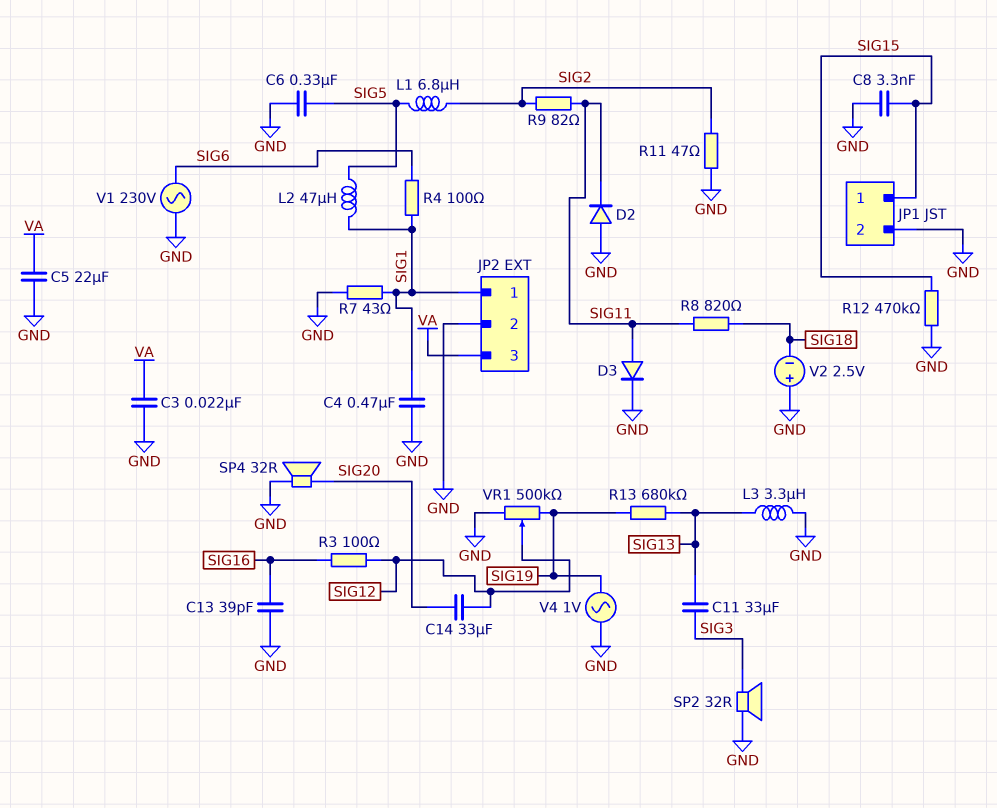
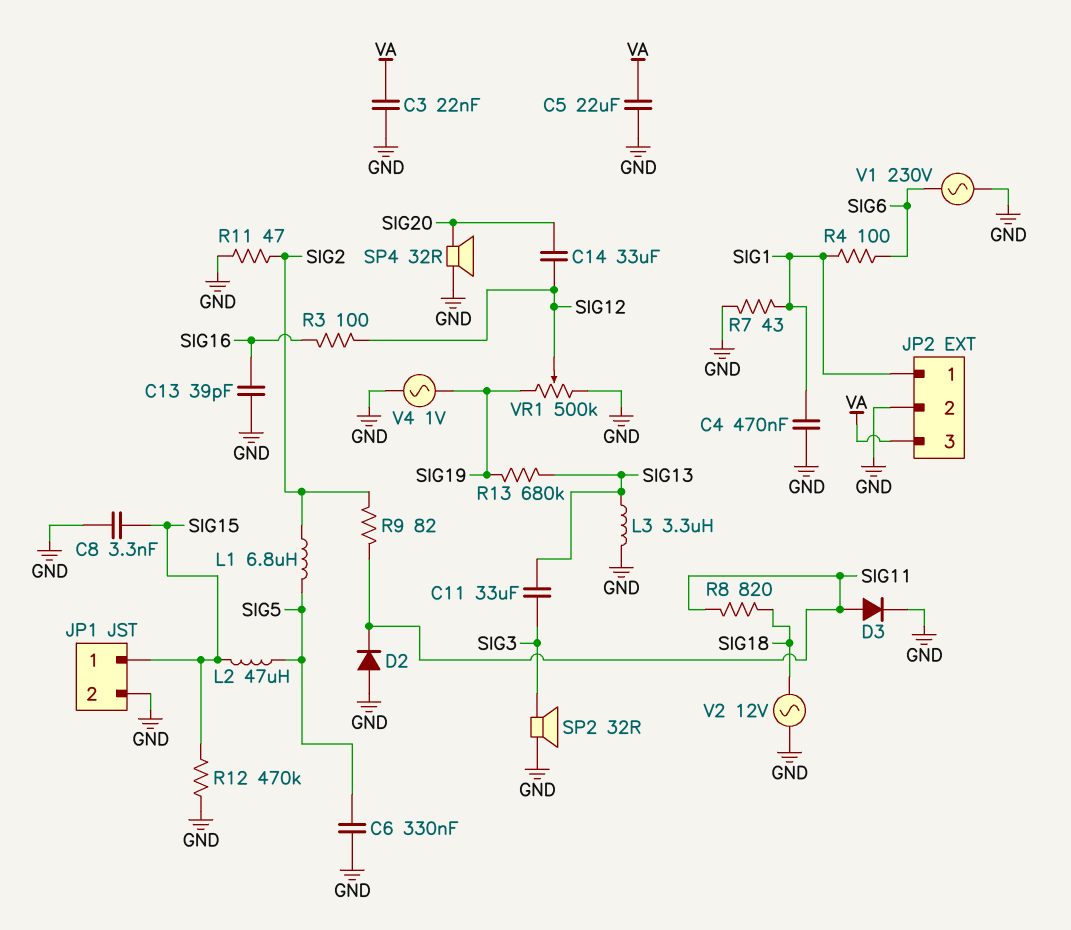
L2: 47uH (SIG1, SIG5) -> 47uH (SIG5, SIG15)
V2: 2.5V (plus GND, minus SIG18) -> AC 12V (GND, SIG18)

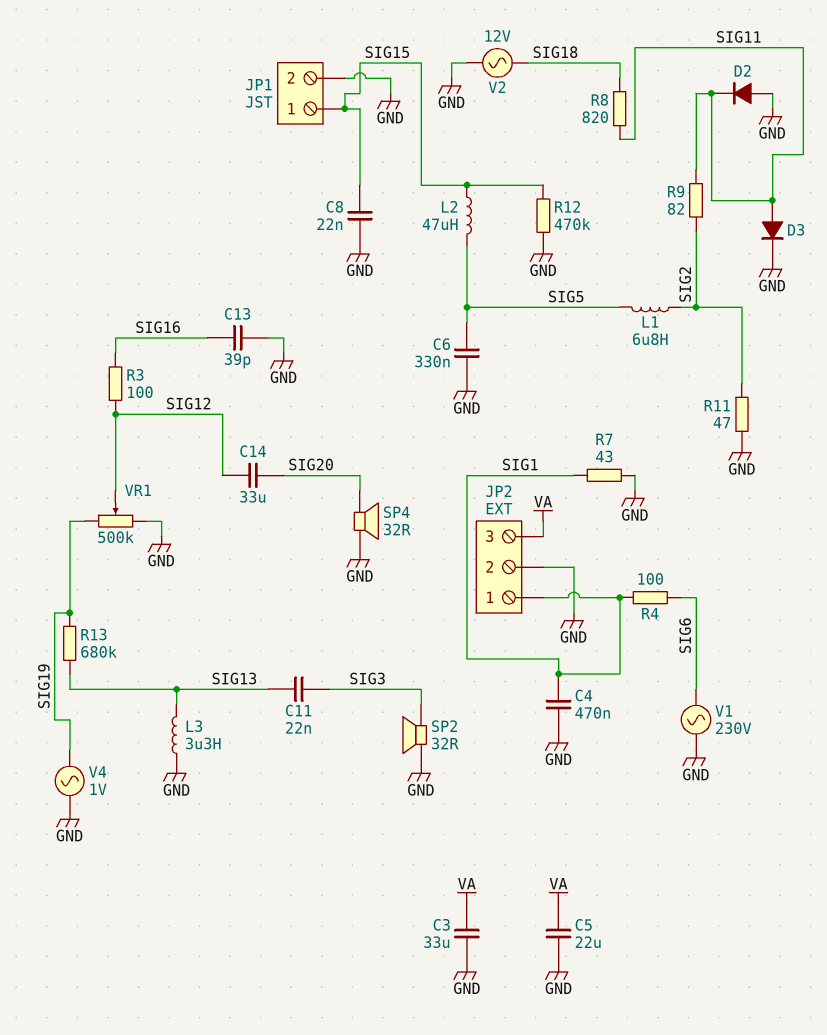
C3: 22nF (GND, VA) -> 33uF (GND, VA)
C8: 3.3nF (GND, SIG15) -> 22nF (GND, SIG15)
C11: 33uF (SIG3, SIG13) -> 22nF (SIG3, SIG13)

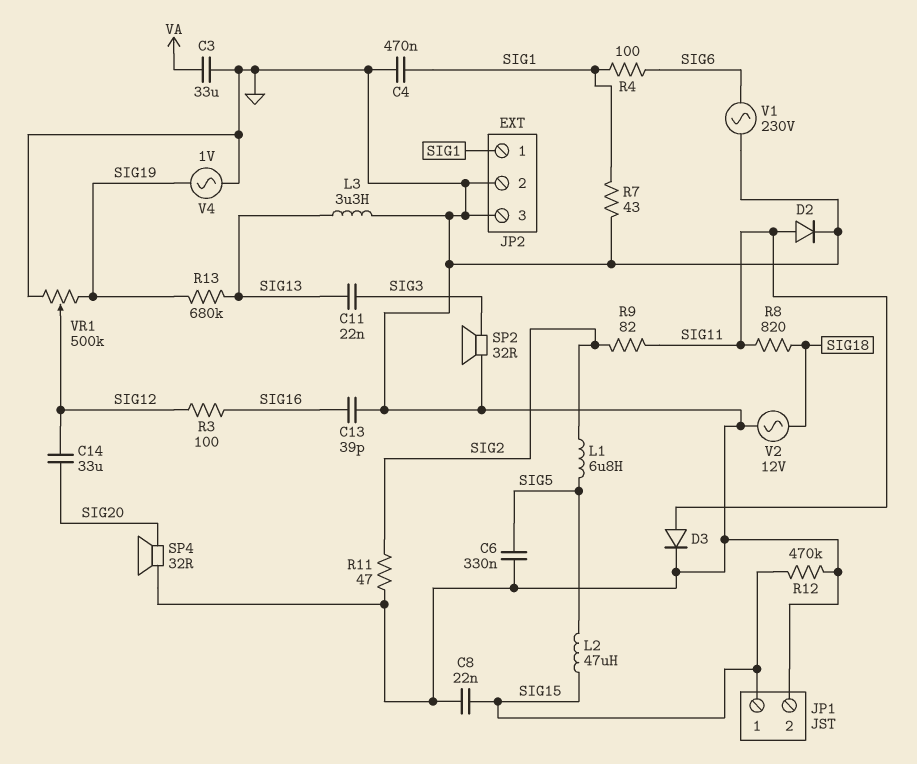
C5: 22uF (GND, VA) -> none
D2: diode (A GND, K SIG11) -> diode (A SIG11, K GND)
JP2 pin 3: VA -> GND

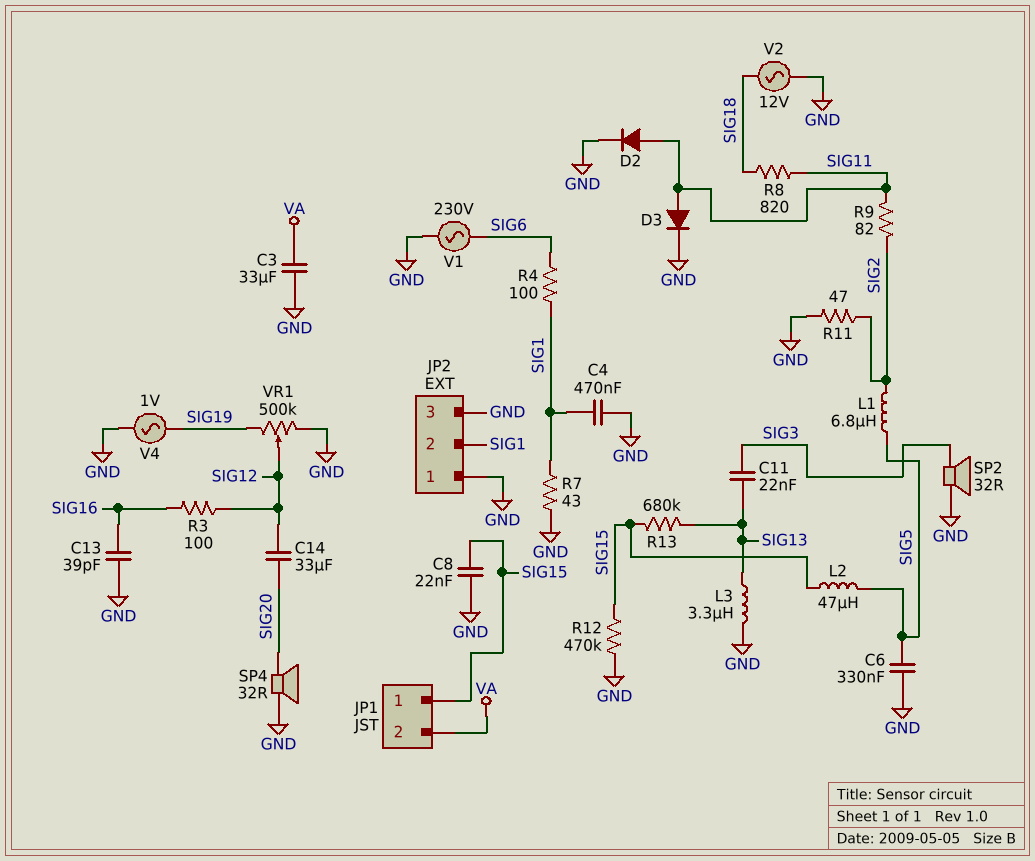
JP1 pin 2: GND -> VA
JP2 pin 1: SIG1 -> GND
JP2 pin 2: GND -> SIG1
R13: 680k (SIG13, SIG19) -> 680k (SIG13, SIG15)

